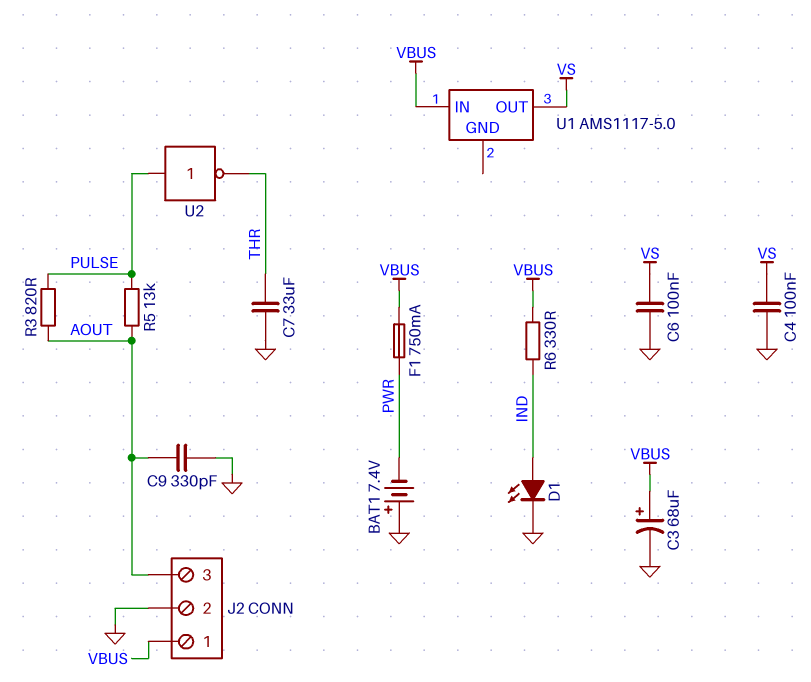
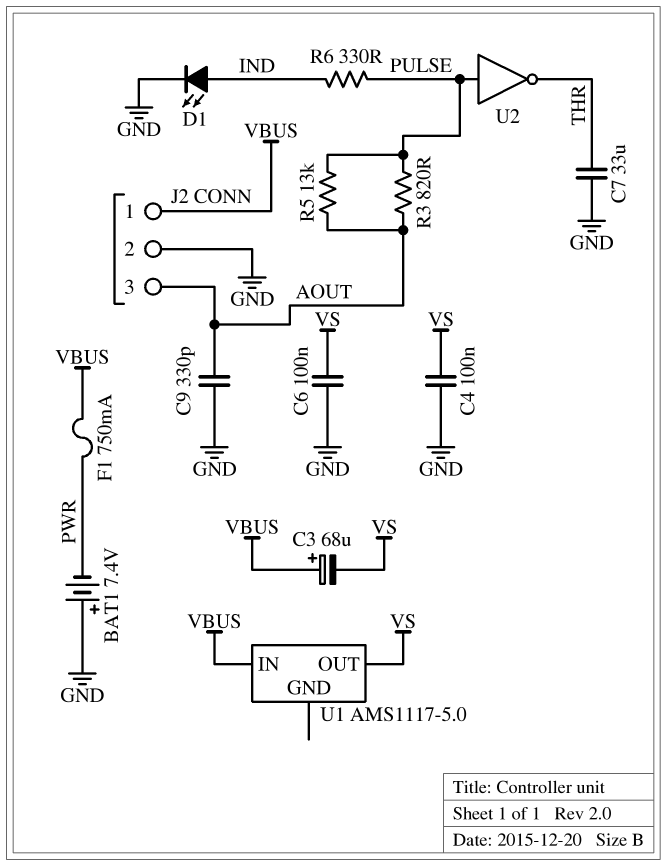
C3: 68uF (plus VBUS, minus GND) -> 68uF (plus VBUS, minus VS)
R6: 330 (IND, VBUS) -> 330 (IND, PULSE)

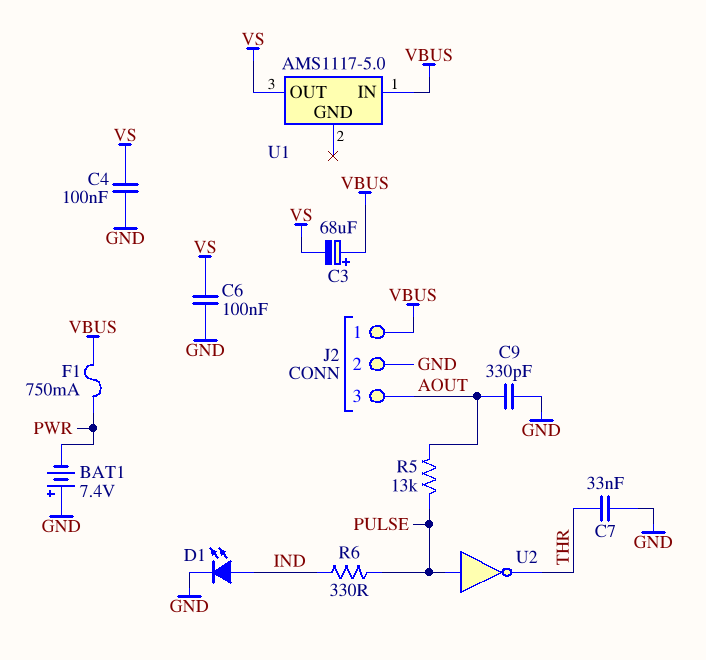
C7: 33uF (GND, THR) -> 33nF (GND, THR)
R3: 820 (AOUT, PULSE) -> none

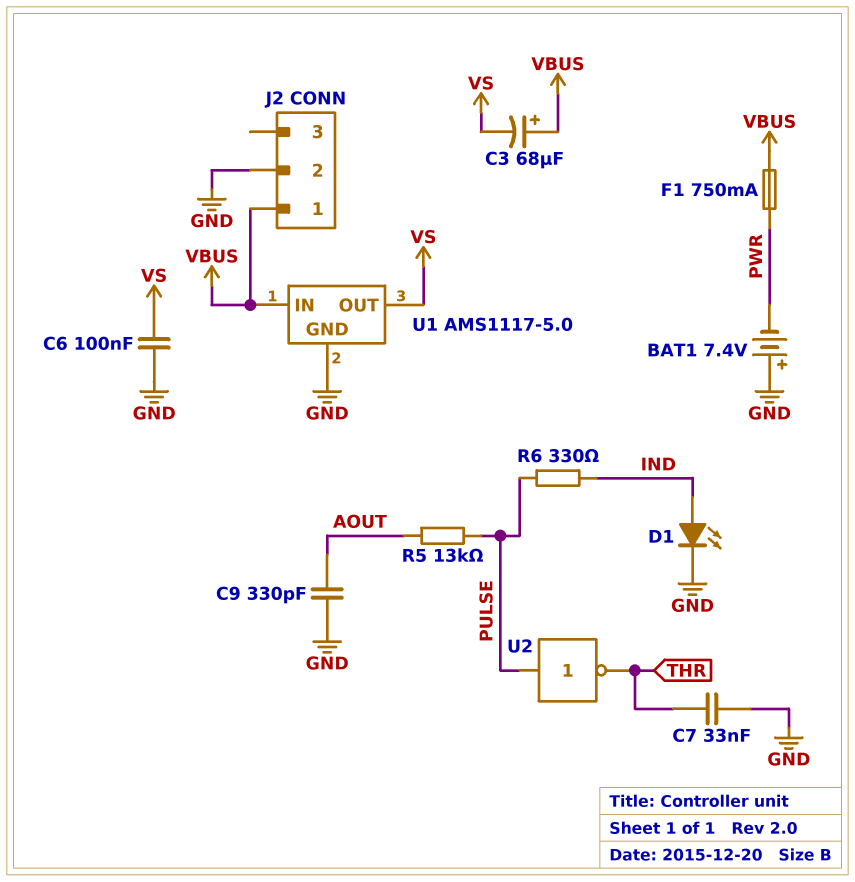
C4: 100nF (GND, VS) -> none
J2 pin 3: AOUT -> none
U1 pin GND: none -> GND

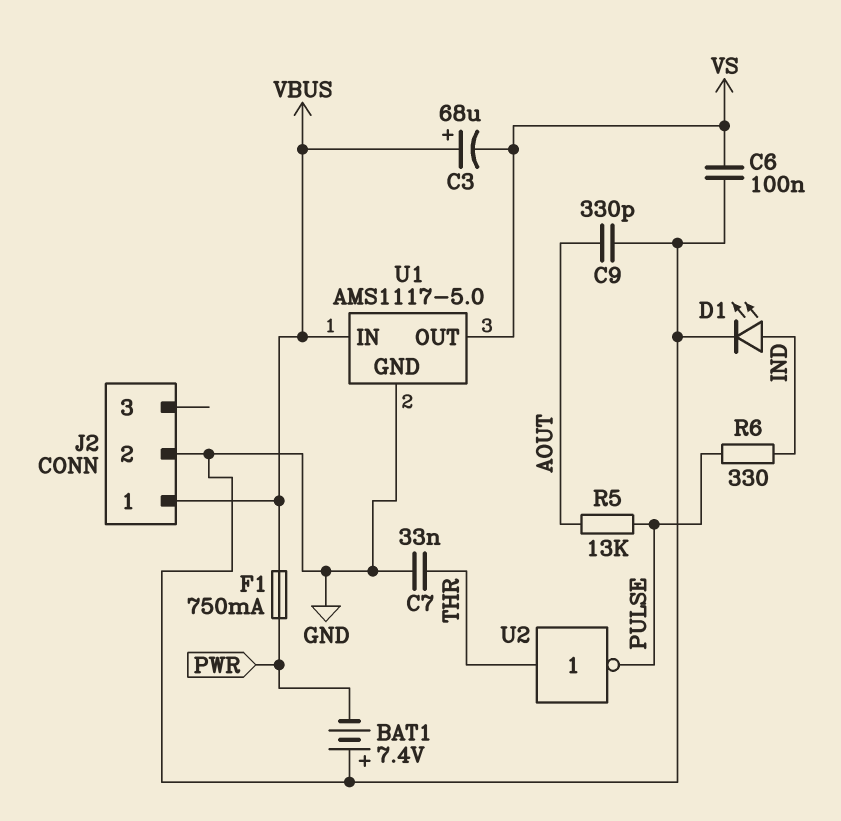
U2: NOT (in PULSE, out THR) -> NOT (in THR, out PULSE)

